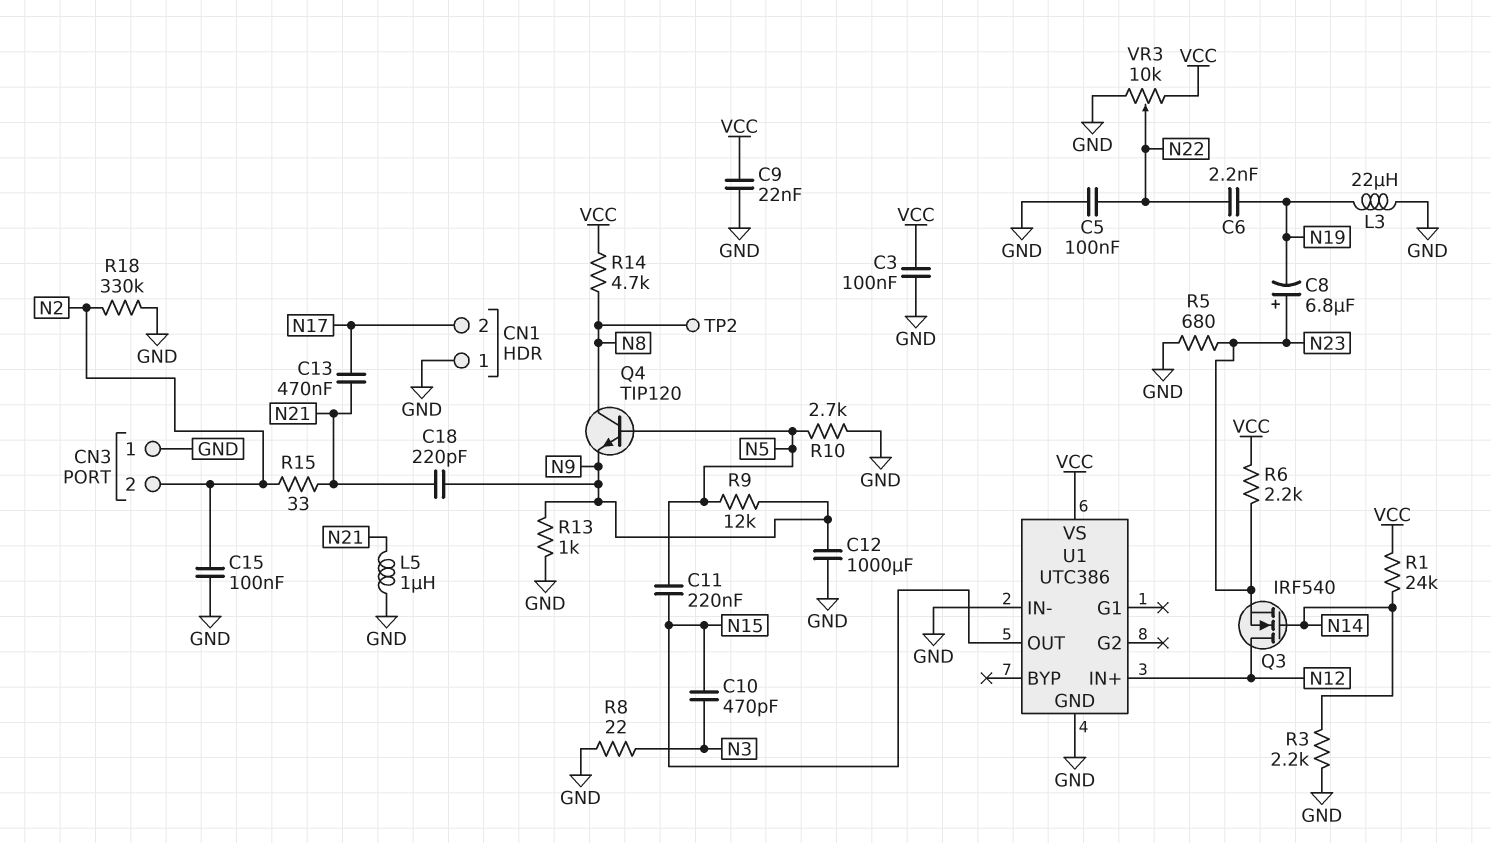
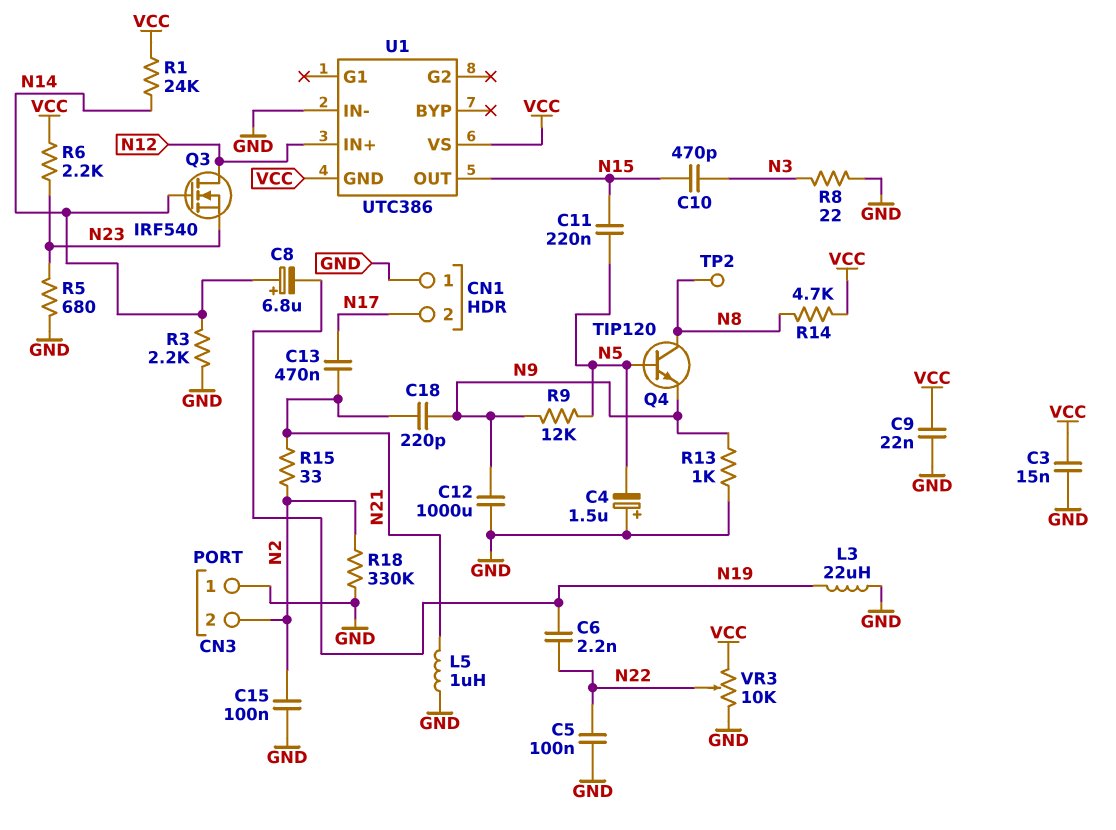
C3: 100nF (GND, VCC) -> 15nF (GND, VCC)
C4: none -> 1.5uF (plus GND, minus N5)
C8: 6.8uF (plus N23, minus N19) -> 6.8uF (plus N14, minus N19)
R10: 2.7k (GND, N5) -> none
U1 pin GND: GND -> VCC

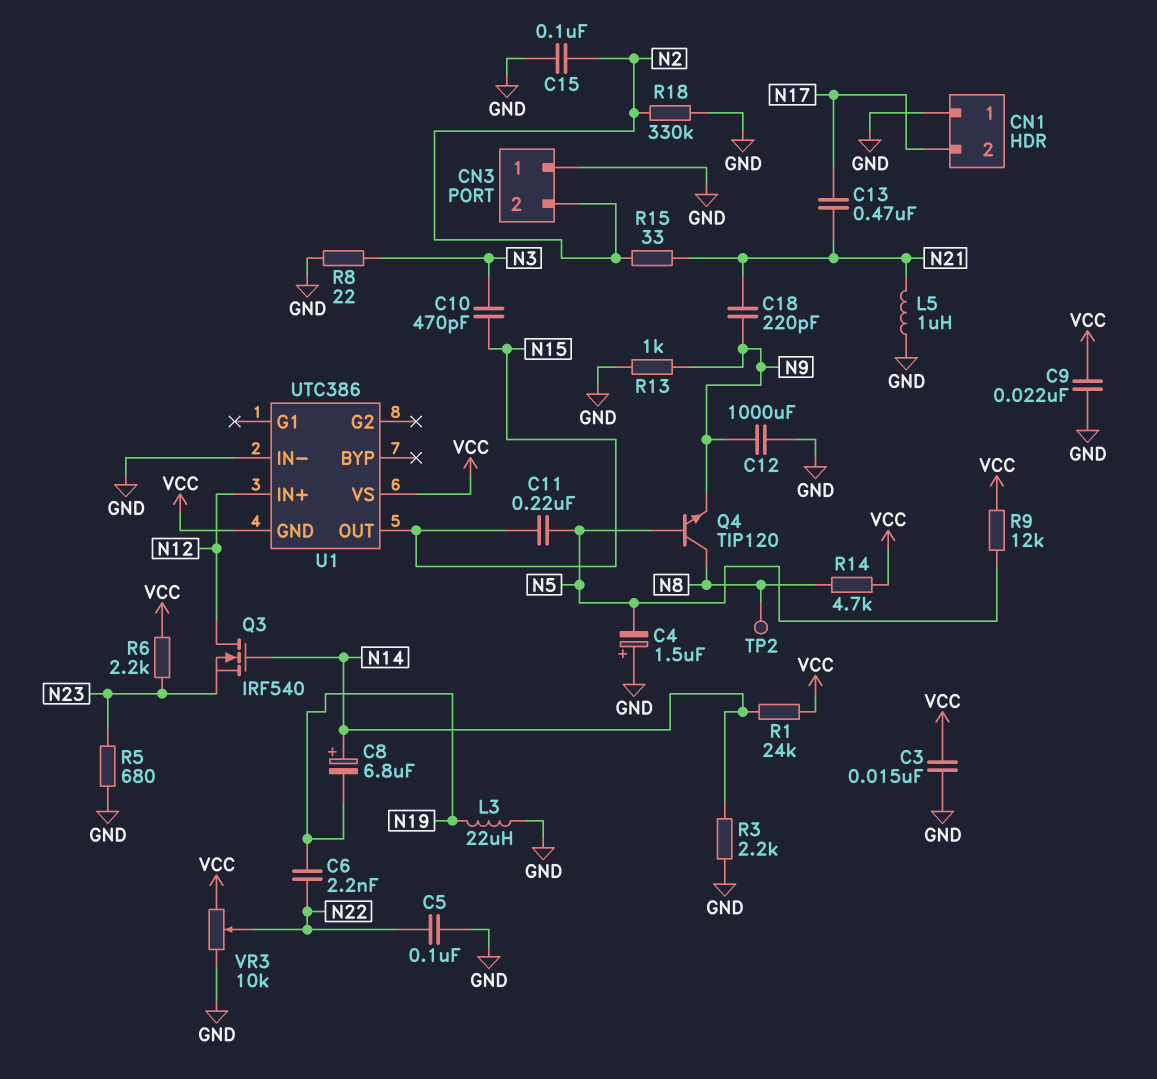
R9: 12k (N5, N9) -> 12k (N5, VCC)

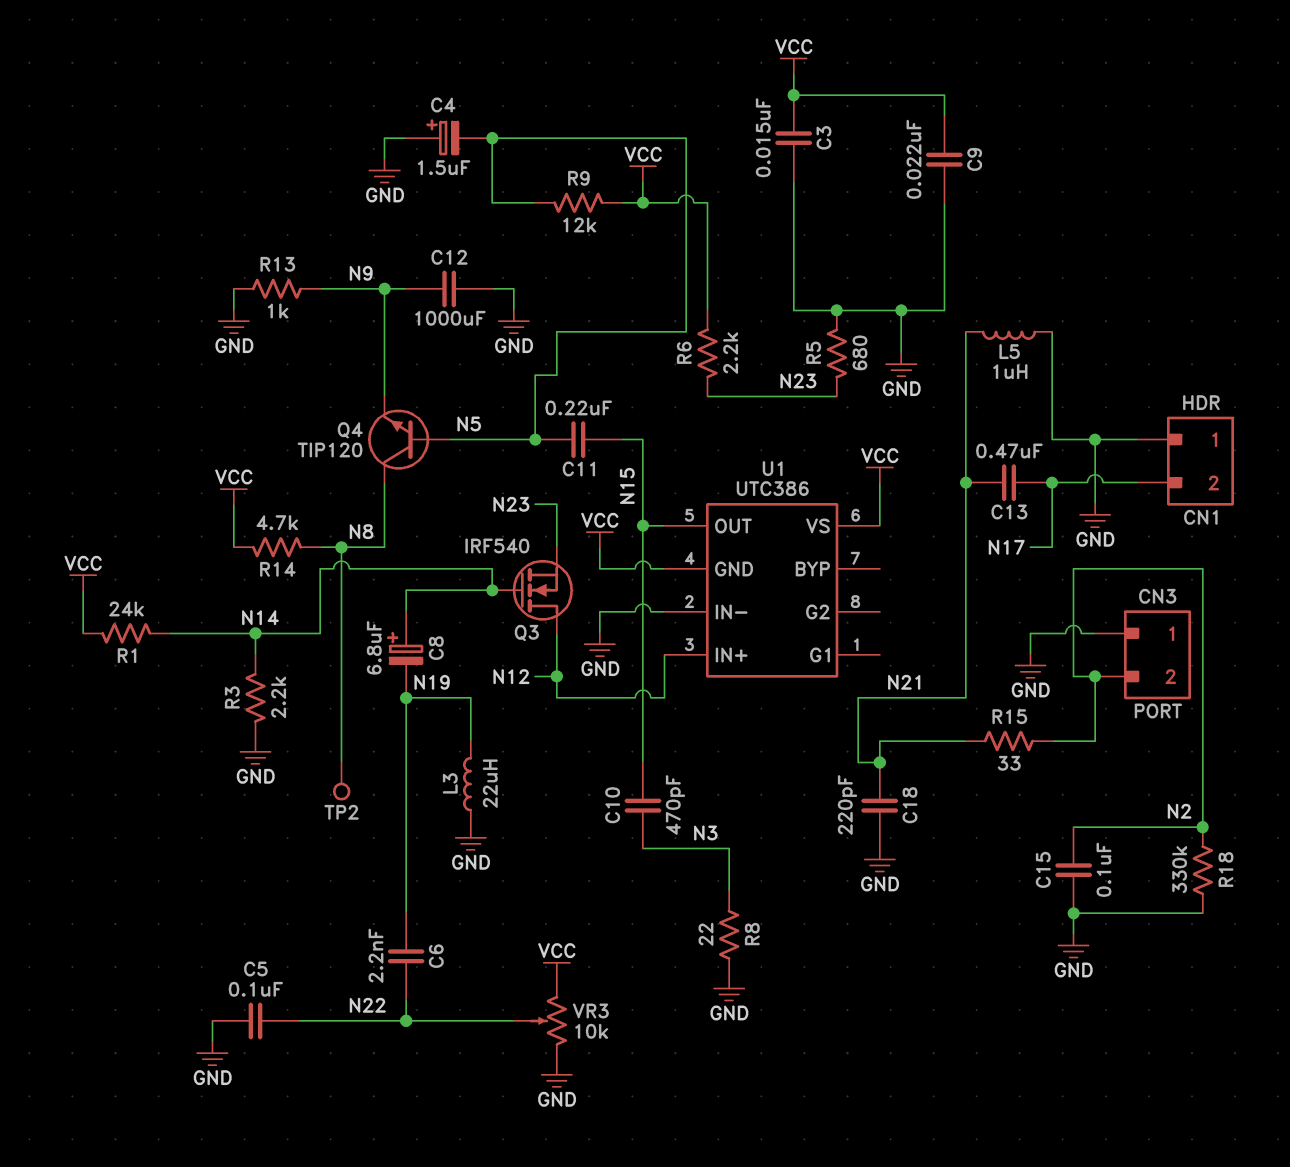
C18: 220pF (N9, N21) -> 220pF (GND, N21)

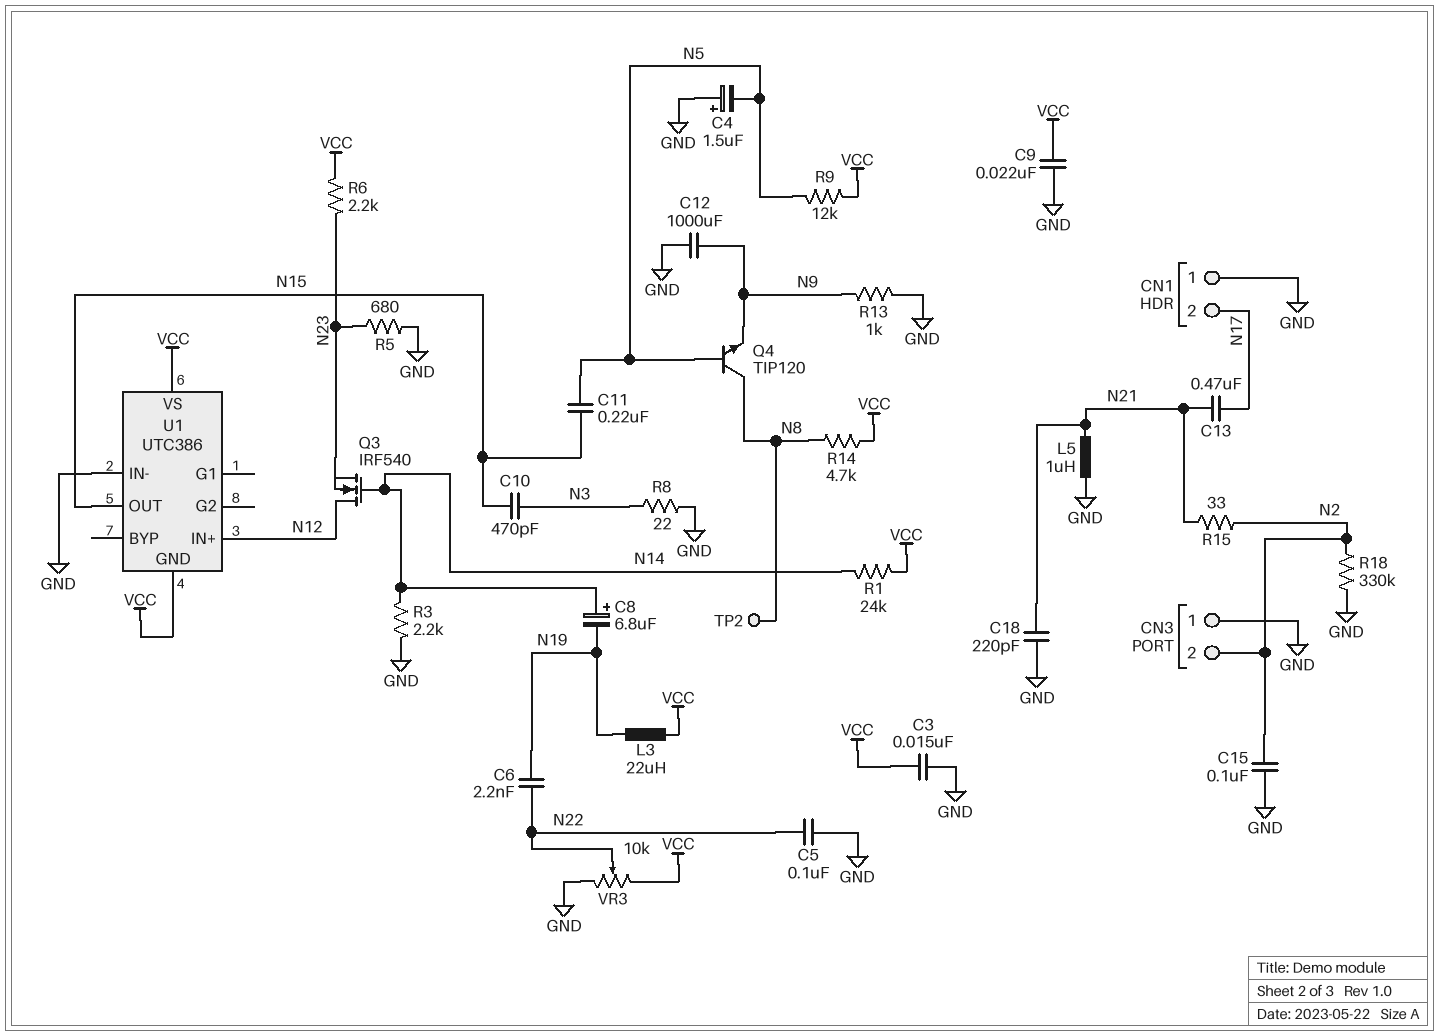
L3: 22uH (GND, N19) -> 22uH (N19, VCC)

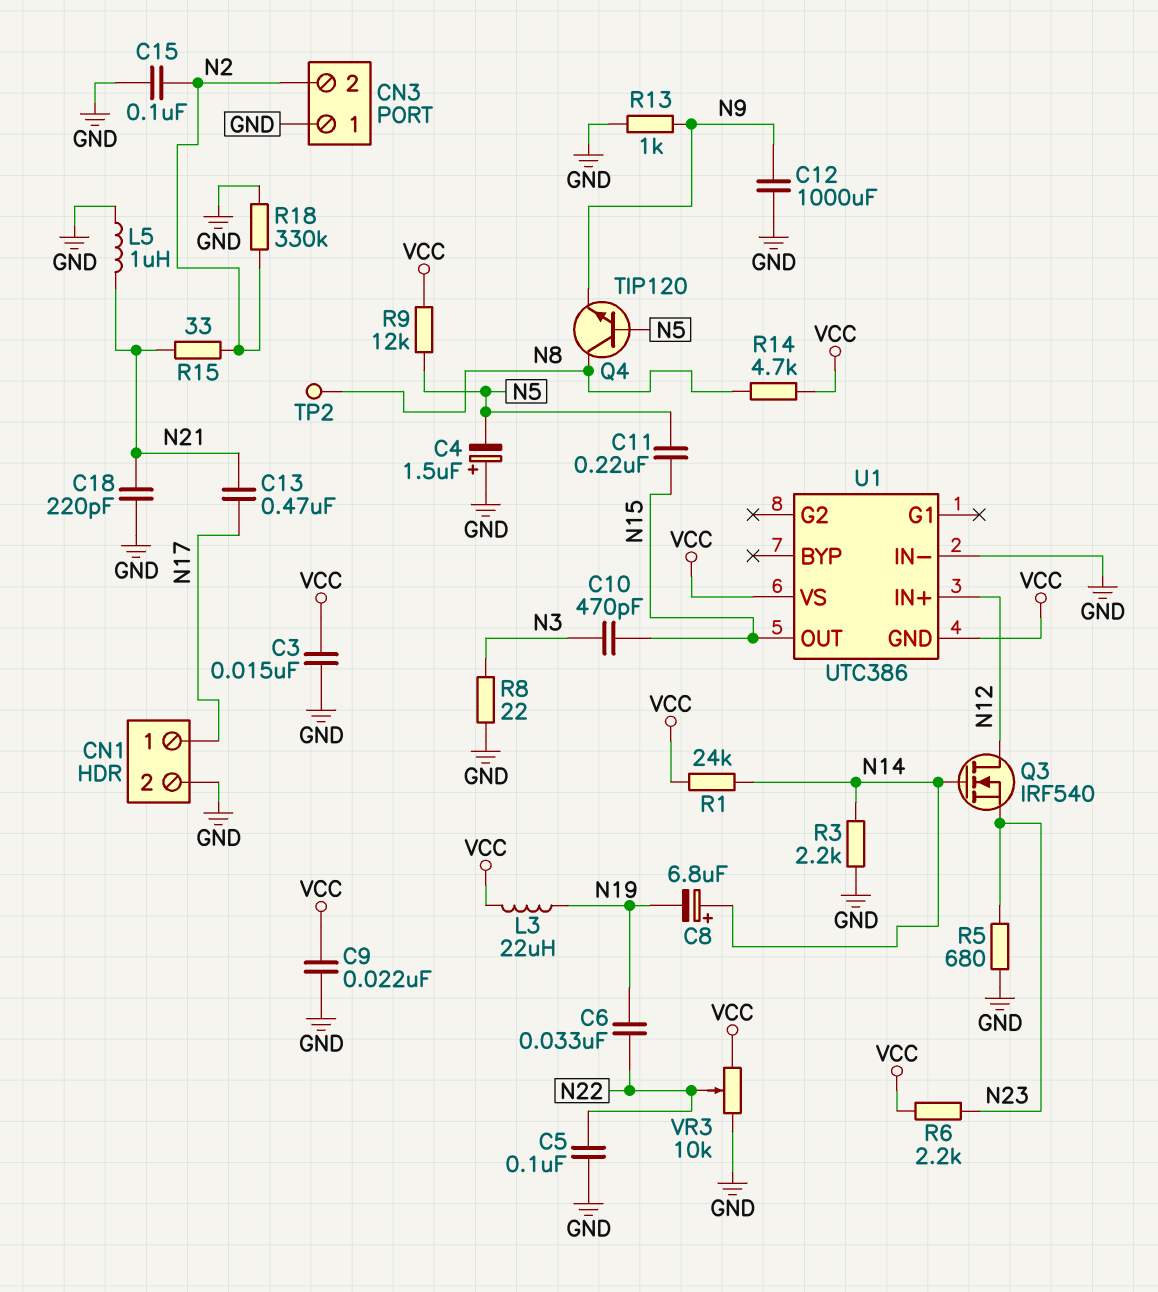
C6: 2.2nF (N19, N22) -> 33nF (N19, N22)
CN1 pin 1: GND -> N17
CN1 pin 2: N17 -> GND

